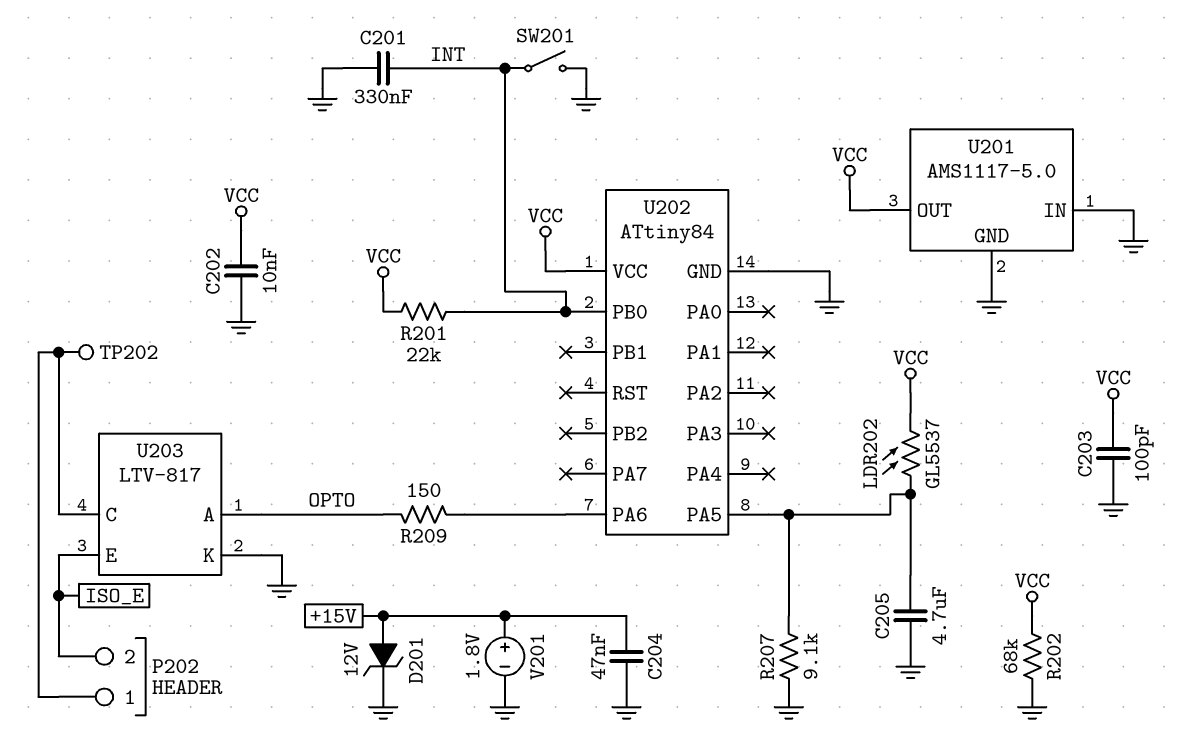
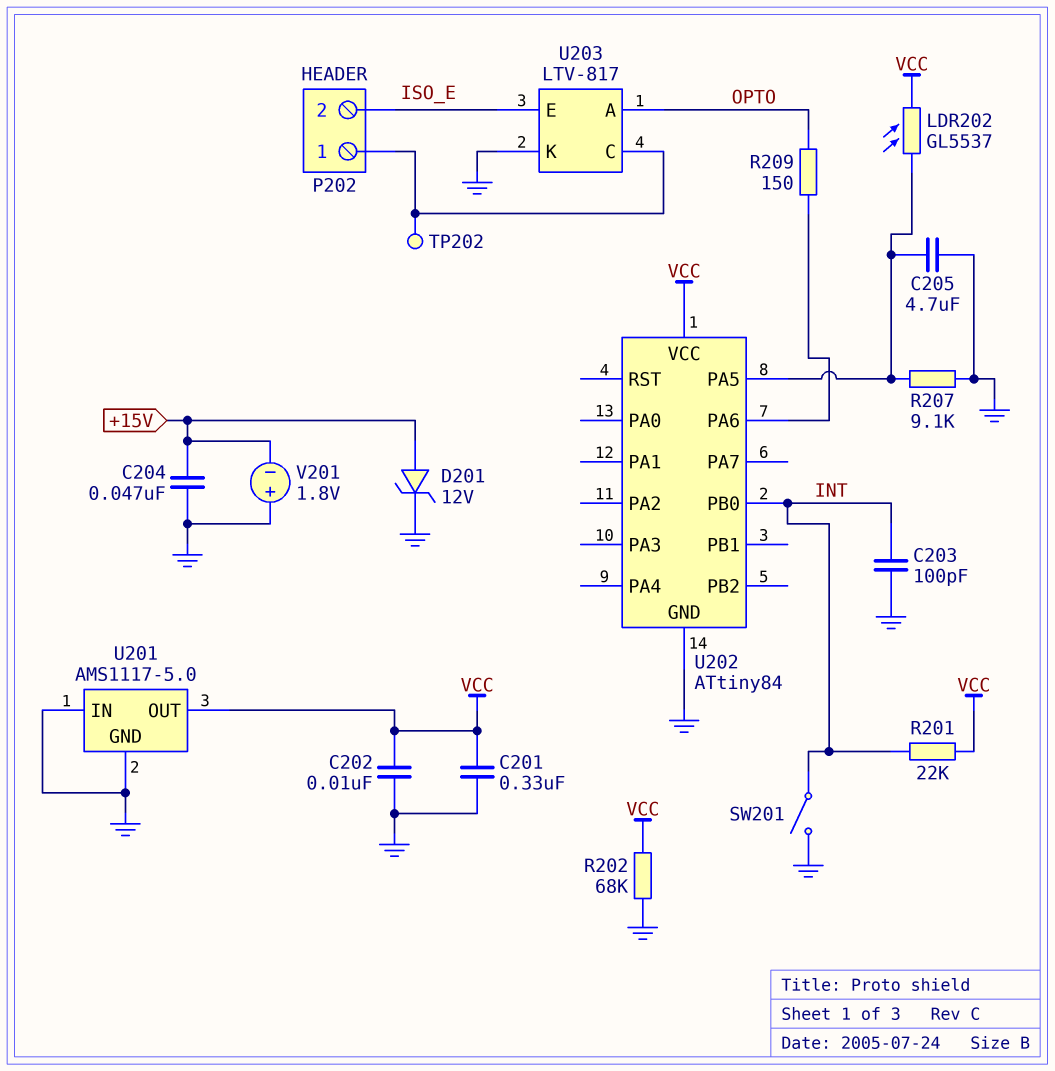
C201: 330nF (GND, INT) -> 330nF (GND, VCC)
C203: 100pF (GND, VCC) -> 100pF (GND, INT)
V201: 1.8V (plus +15V, minus GND) -> 1.8V (plus GND, minus +15V)

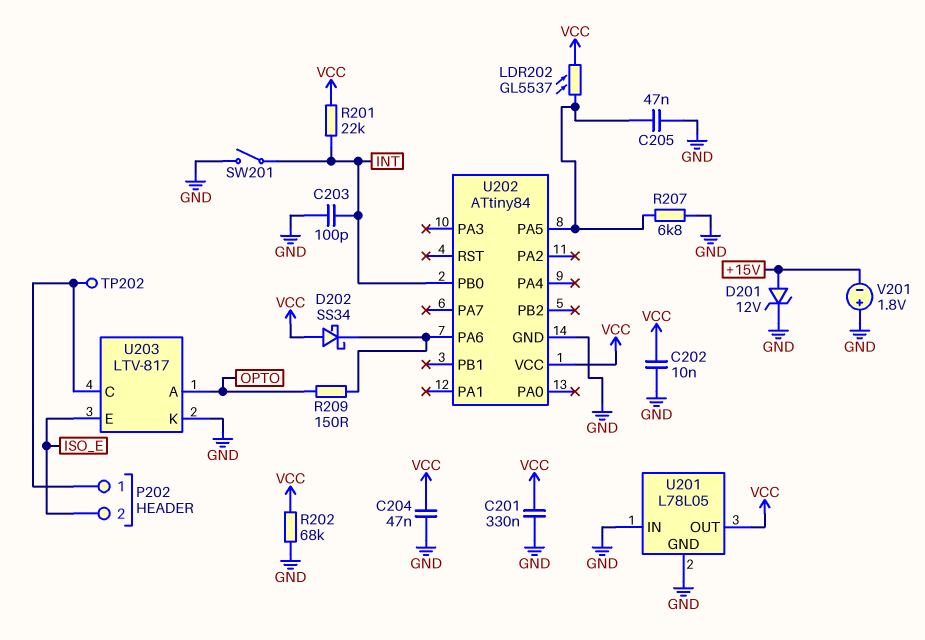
C204: 47nF (+15V, GND) -> 47nF (GND, VCC)
C205: 4.7uF (GND, U202/PA5) -> 47nF (GND, U202/PA5)
D202: none -> schottky SS34 (A VCC, K U202/PA6)
R207: 9.1k (GND, U202/PA5) -> 6.8k (GND, U202/PA5)
U201: AMS1117-5.0 -> L78L05

